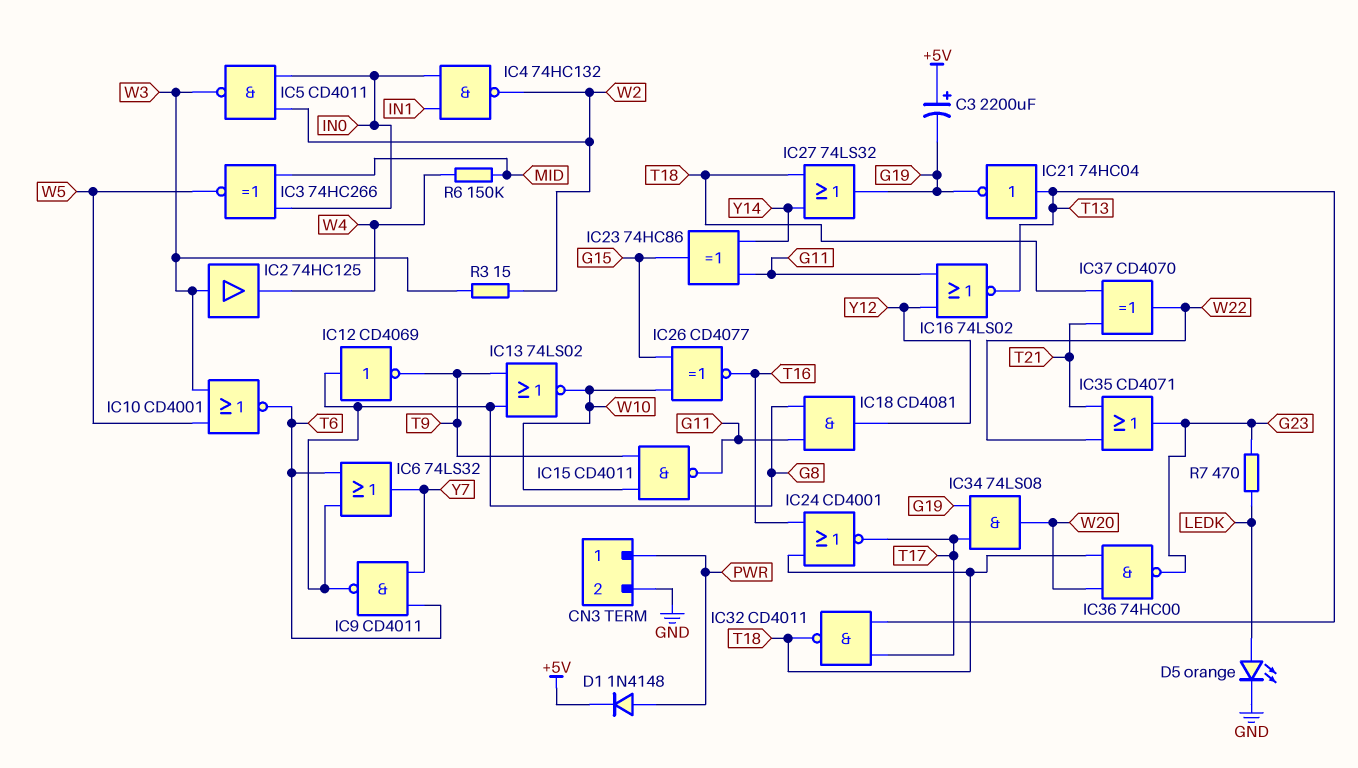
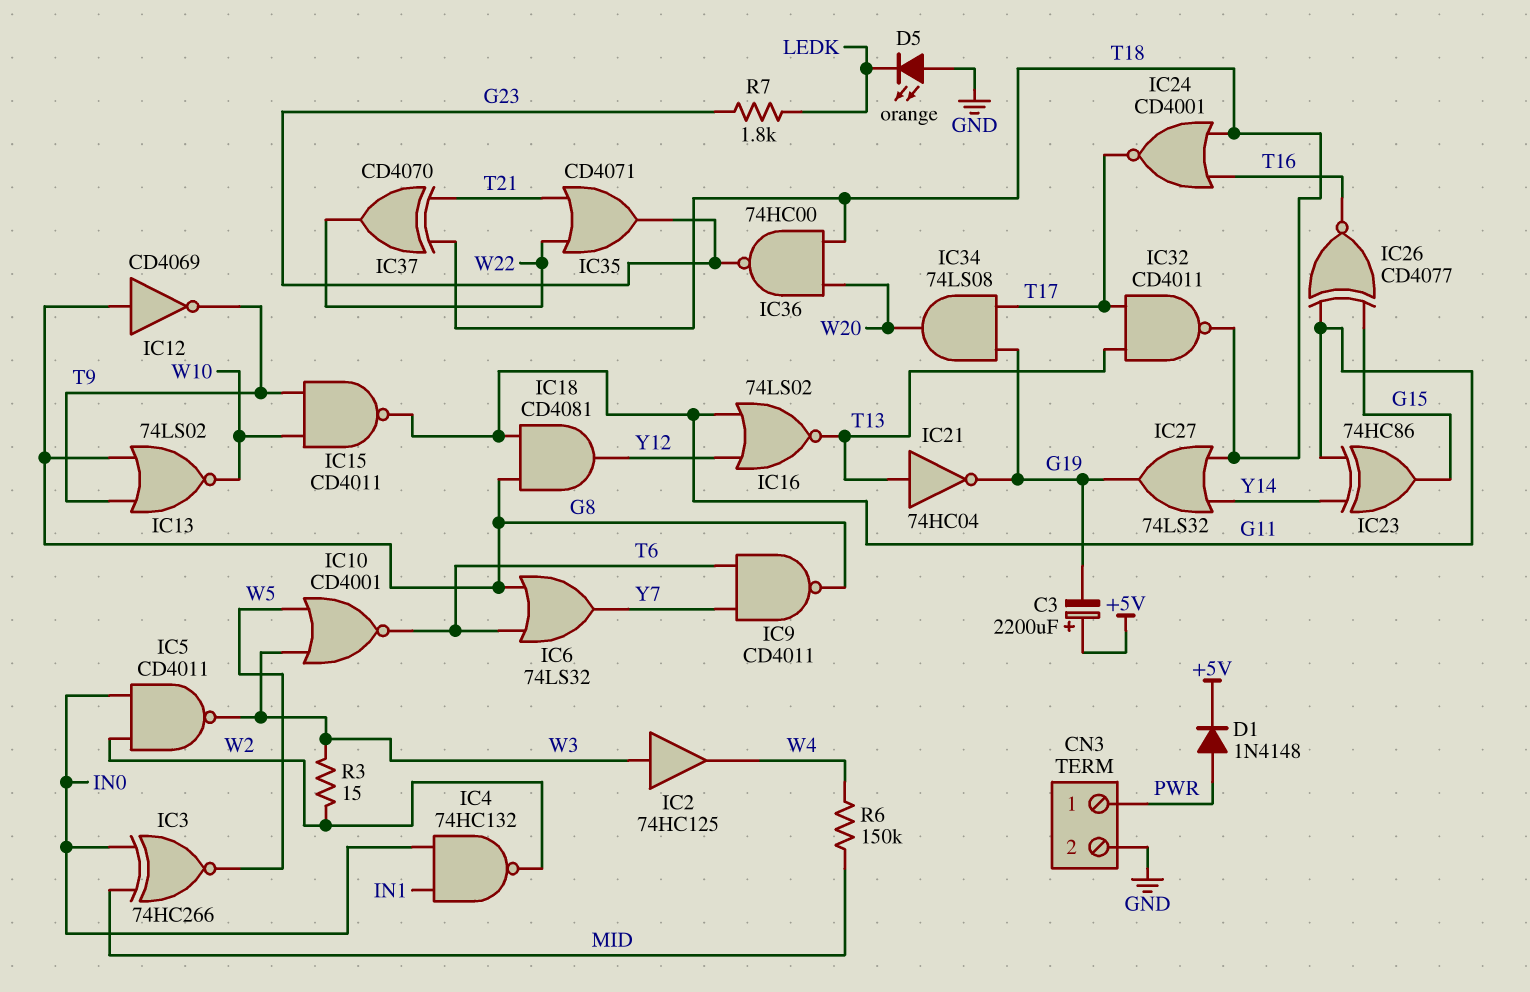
D5: LED orange (A LEDK, K GND) -> LED orange (A GND, K LEDK)
IC26: XNOR CD4077 (in G15, in W10, out T16) -> XNOR CD4077 (in G11, in G15, out T16)
R7: 470 (G23, LEDK) -> 1.8k (G23, LEDK)

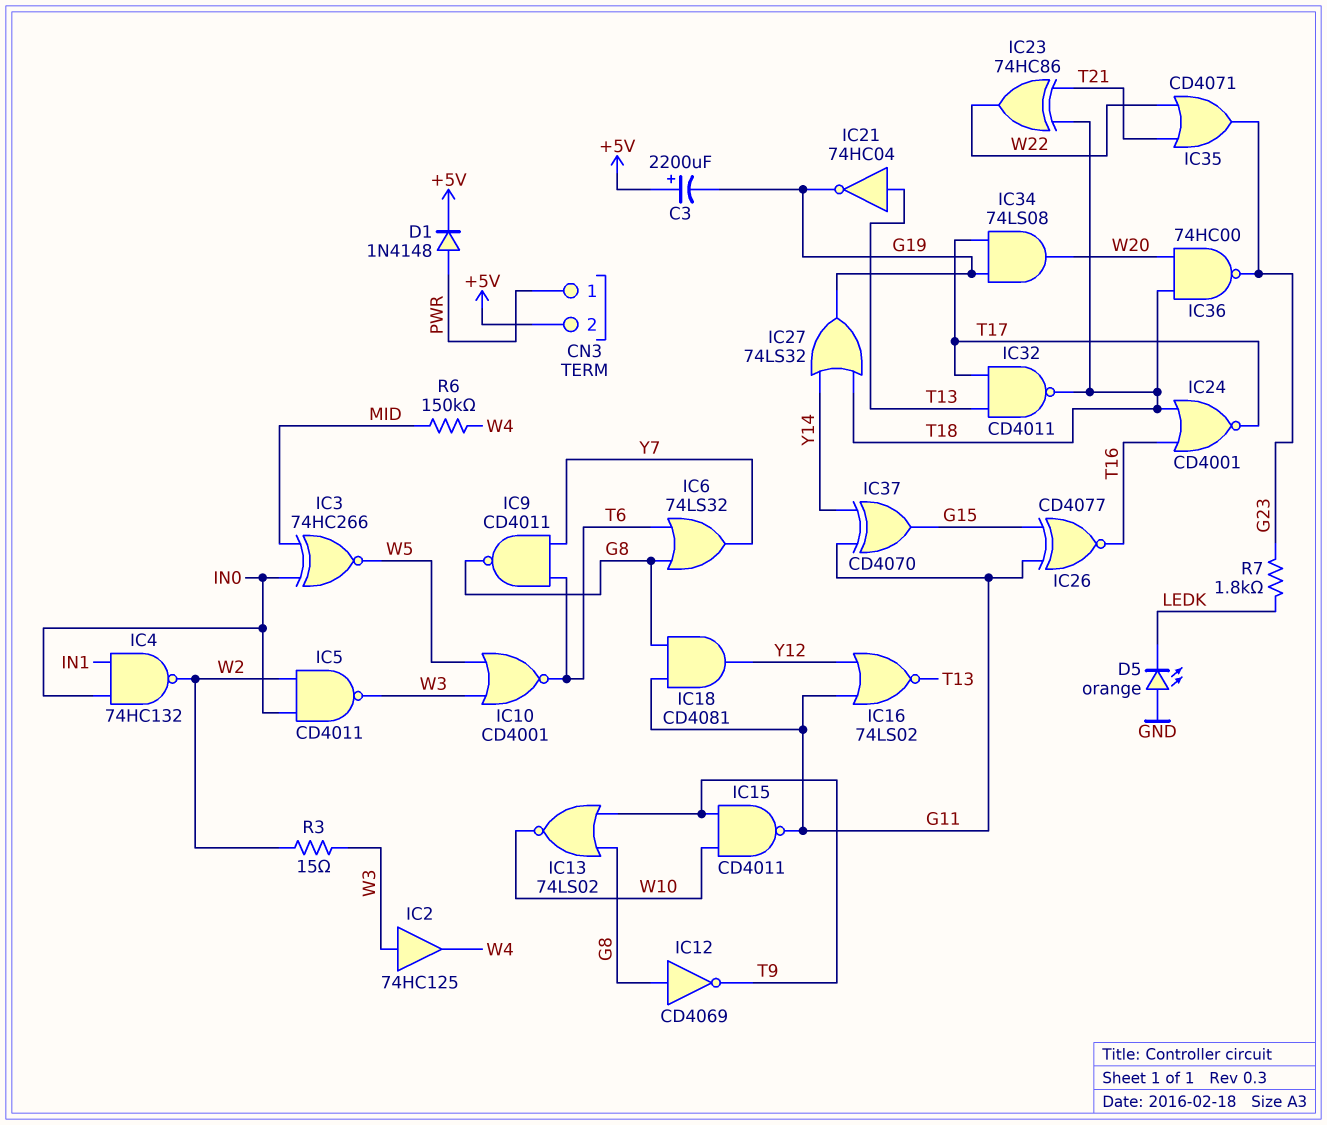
CN3 pin 2: GND -> +5V
IC23: XOR 74HC86 (in G11, in Y14, out G15) -> XOR 74HC86 (in T18, in T21, out W22)
IC37: XOR CD4070 (in T18, in T21, out W22) -> XOR CD4070 (in G11, in Y14, out G15)

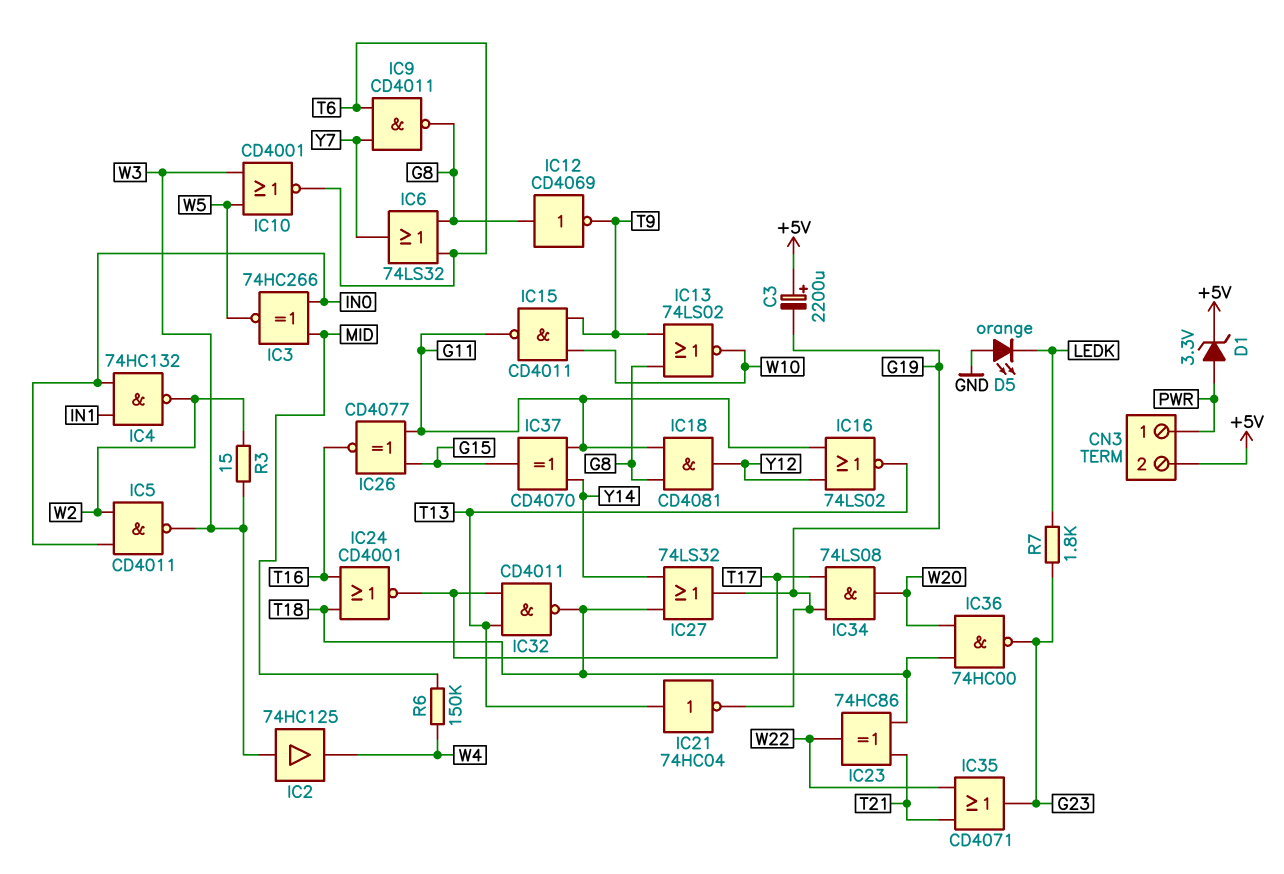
D1: diode 1N4148 (A PWR, K +5V) -> zener 3.3V (A PWR, K +5V)

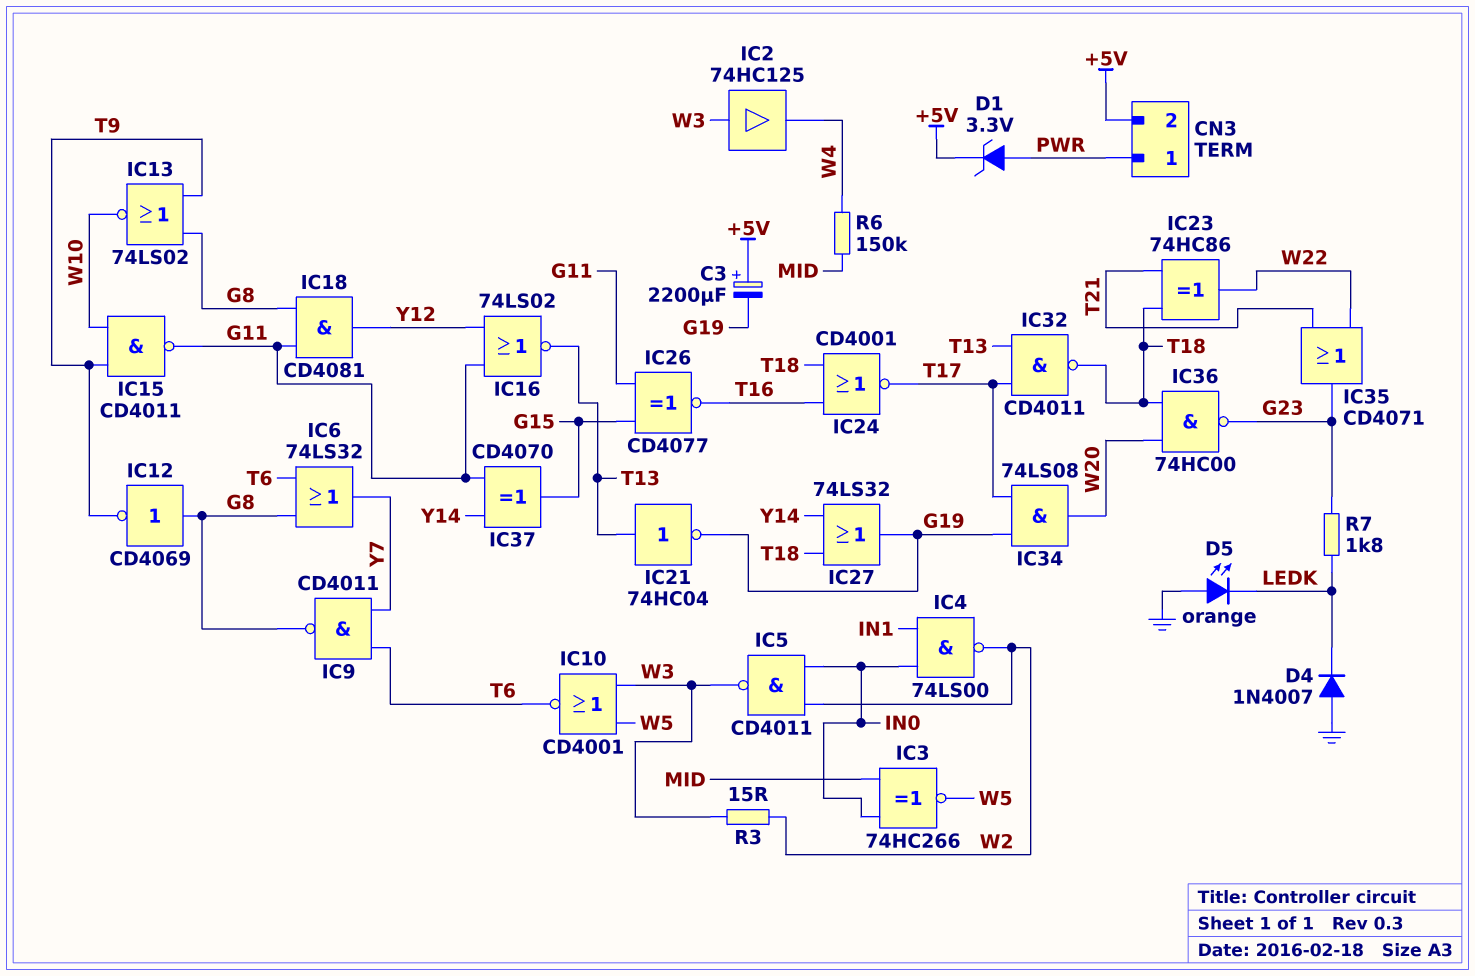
D4: none -> diode 1N4007 (A GND, K LEDK)
IC4: NAND 74HC132 (in IN0, in IN1, out W2) -> NAND 74LS00 (in IN0, in IN1, out W2)

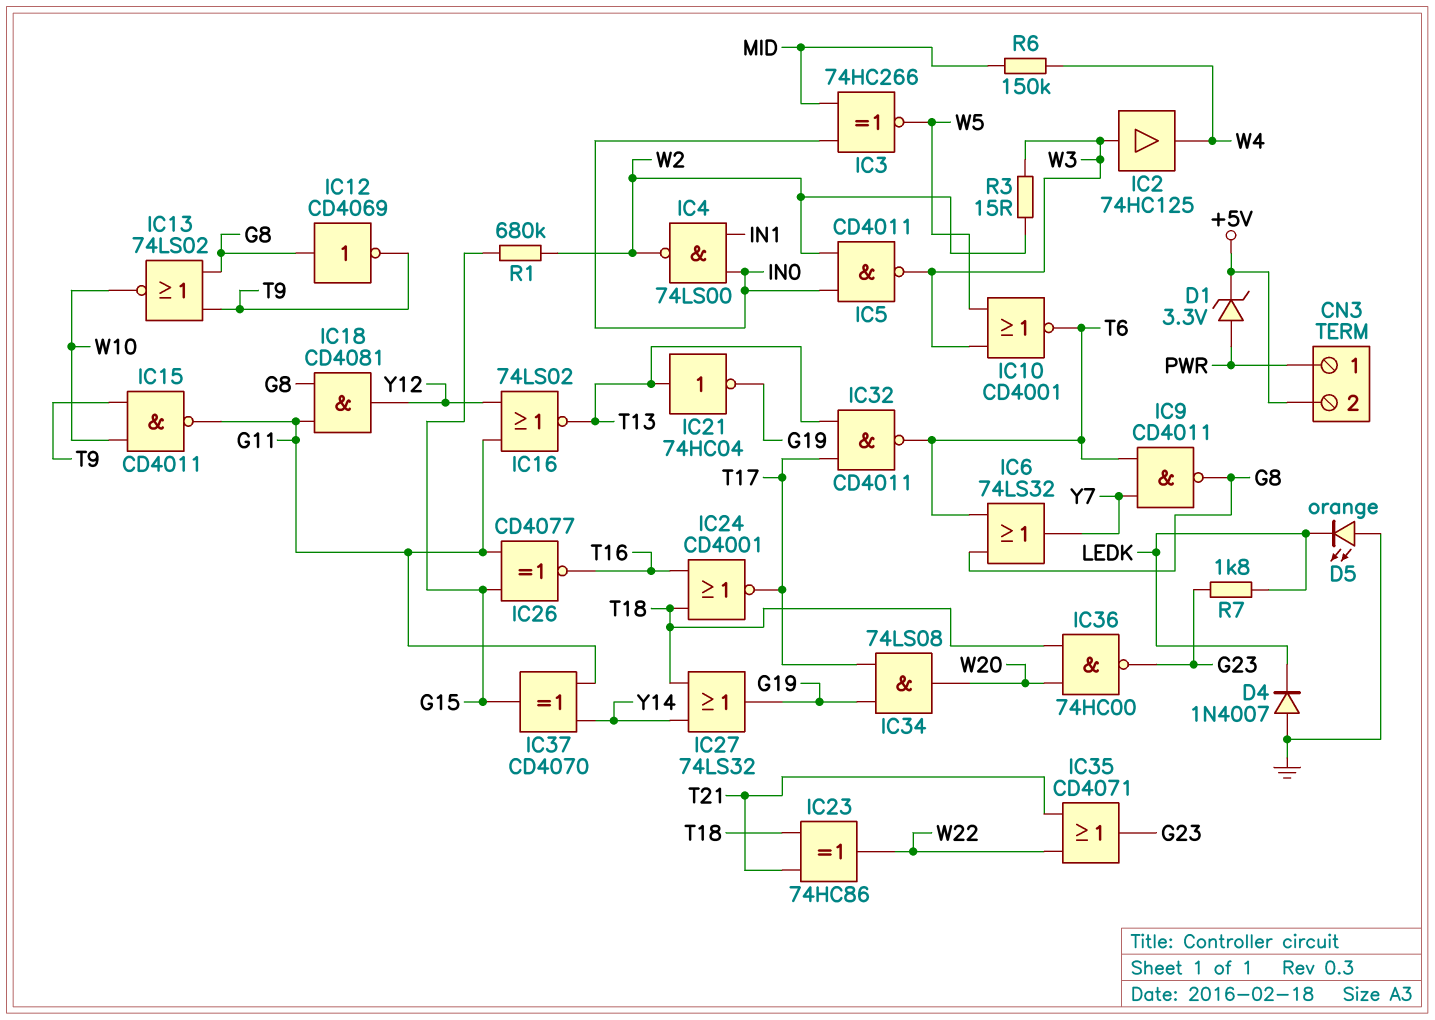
C3: 2200uF (plus +5V, minus G19) -> none
IC32: NAND CD4011 (in T13, in T17, out T18) -> NAND CD4011 (in T13, in T17, out T6)
R1: none -> 680k (G15, W2)

